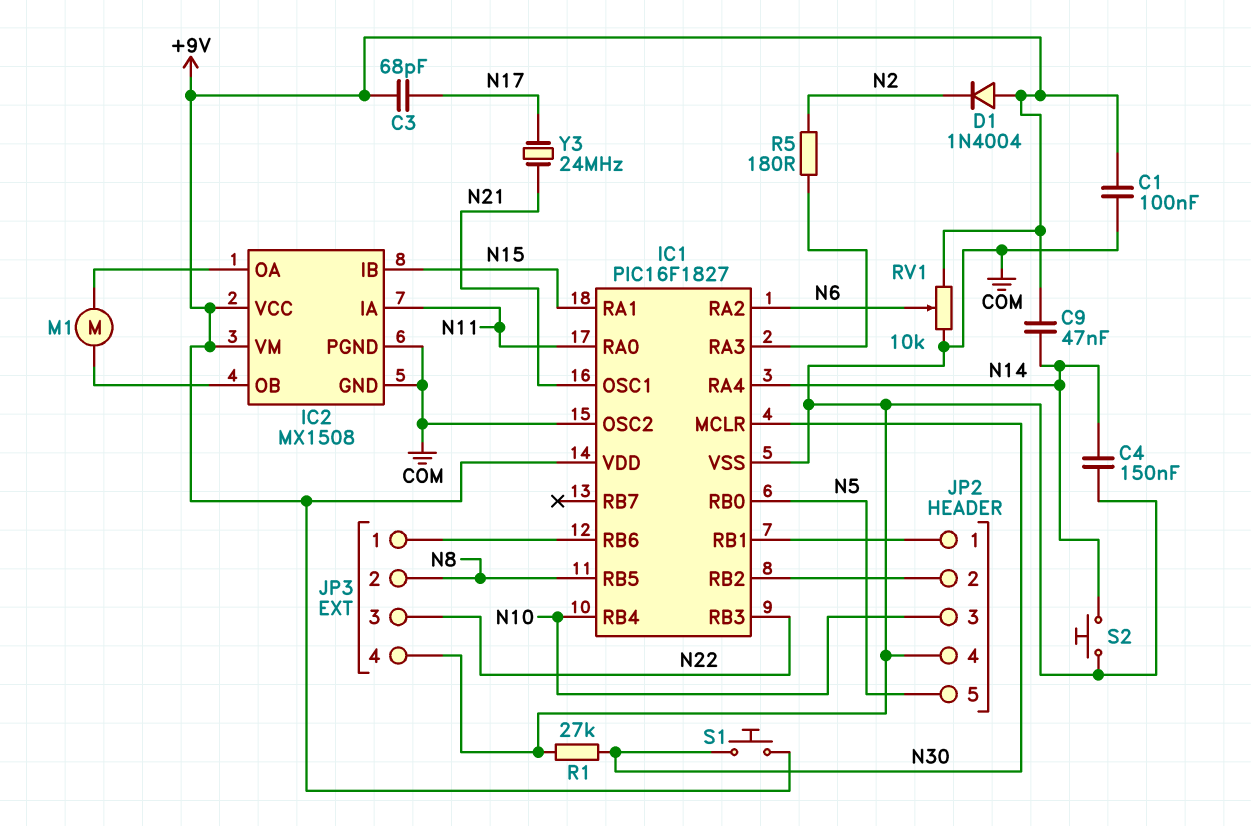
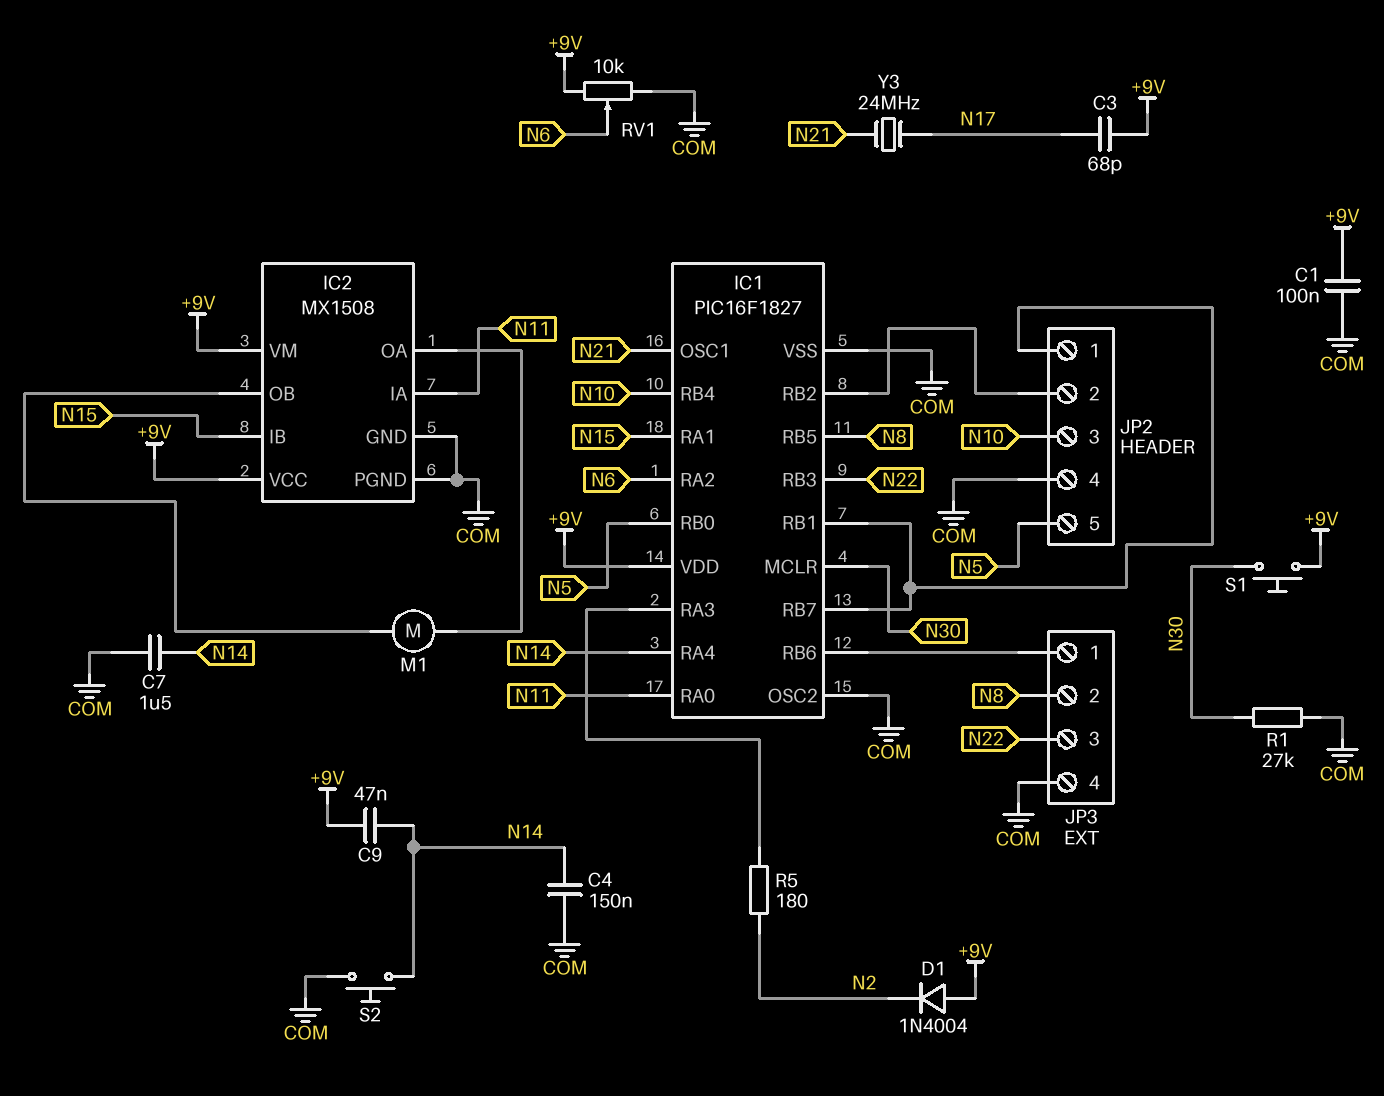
C7: none -> 1.5uF (COM, N14)
IC1 pin RB7: none -> IC1/RB1

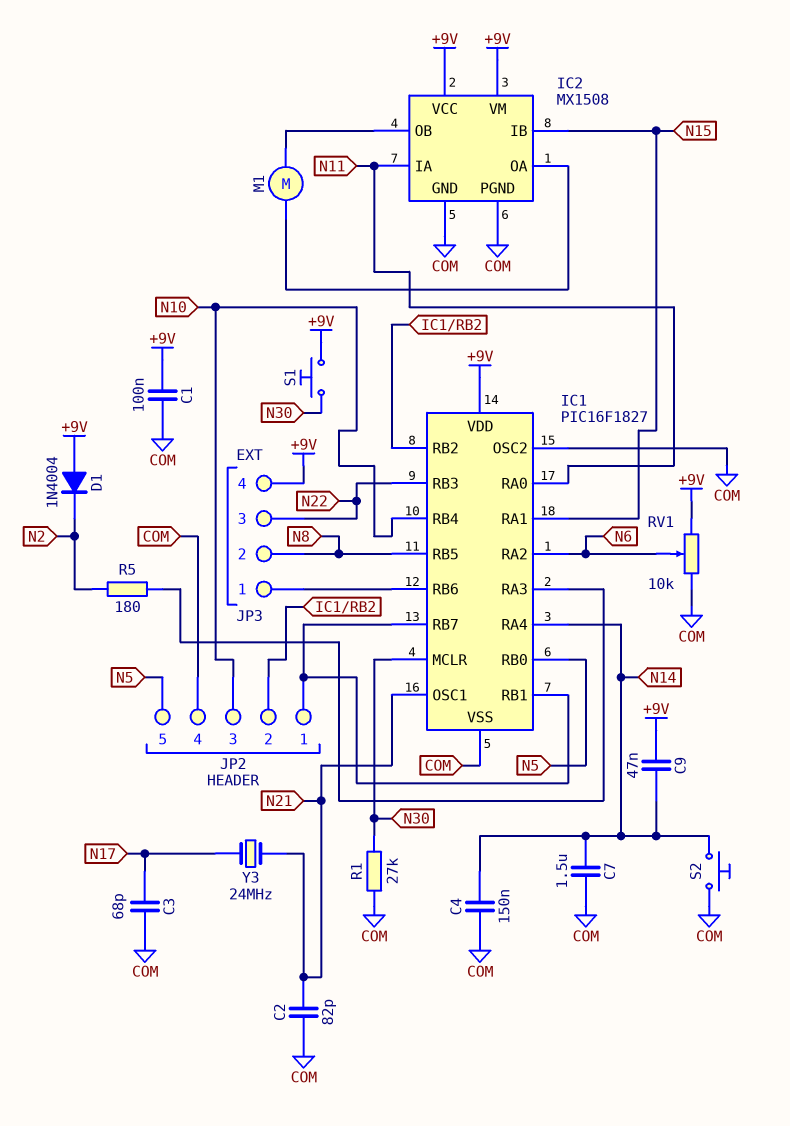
C2: none -> 82pF (COM, N21)
C3: 68pF (+9V, N17) -> 68pF (COM, N17)
JP3 pin 4: COM -> +9V

